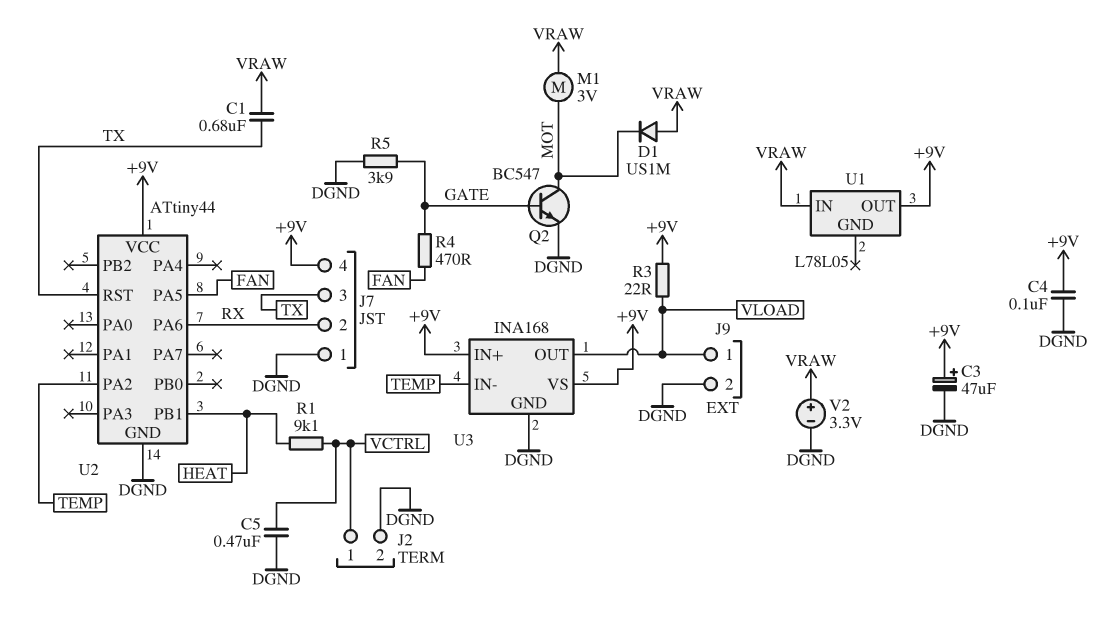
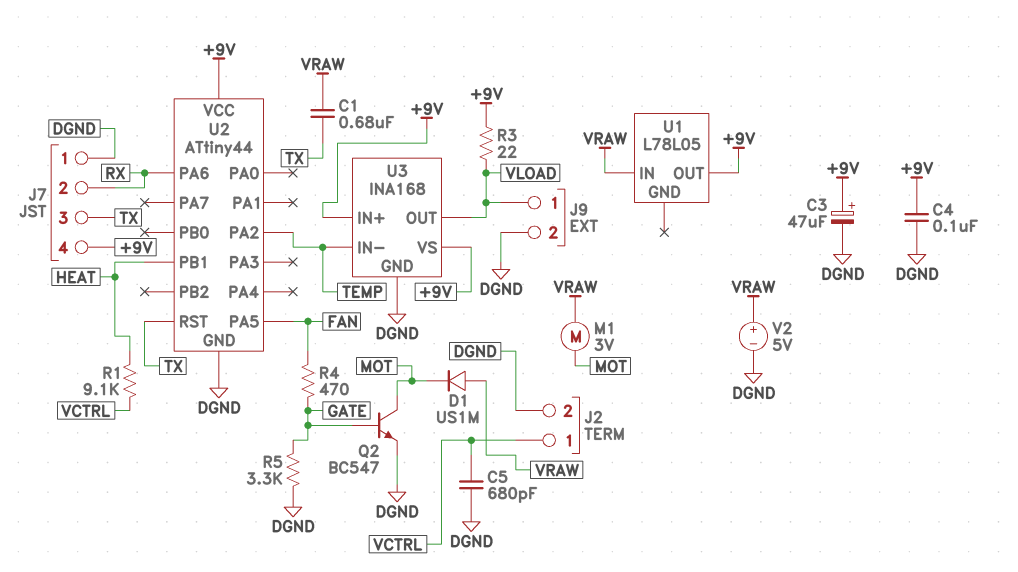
C5: 470nF (DGND, VCTRL) -> 680pF (DGND, VCTRL)
R5: 3.9k (DGND, GATE) -> 3.3k (DGND, GATE)
V2: 3.3V (plus VRAW, minus DGND) -> 5V (plus VRAW, minus DGND)

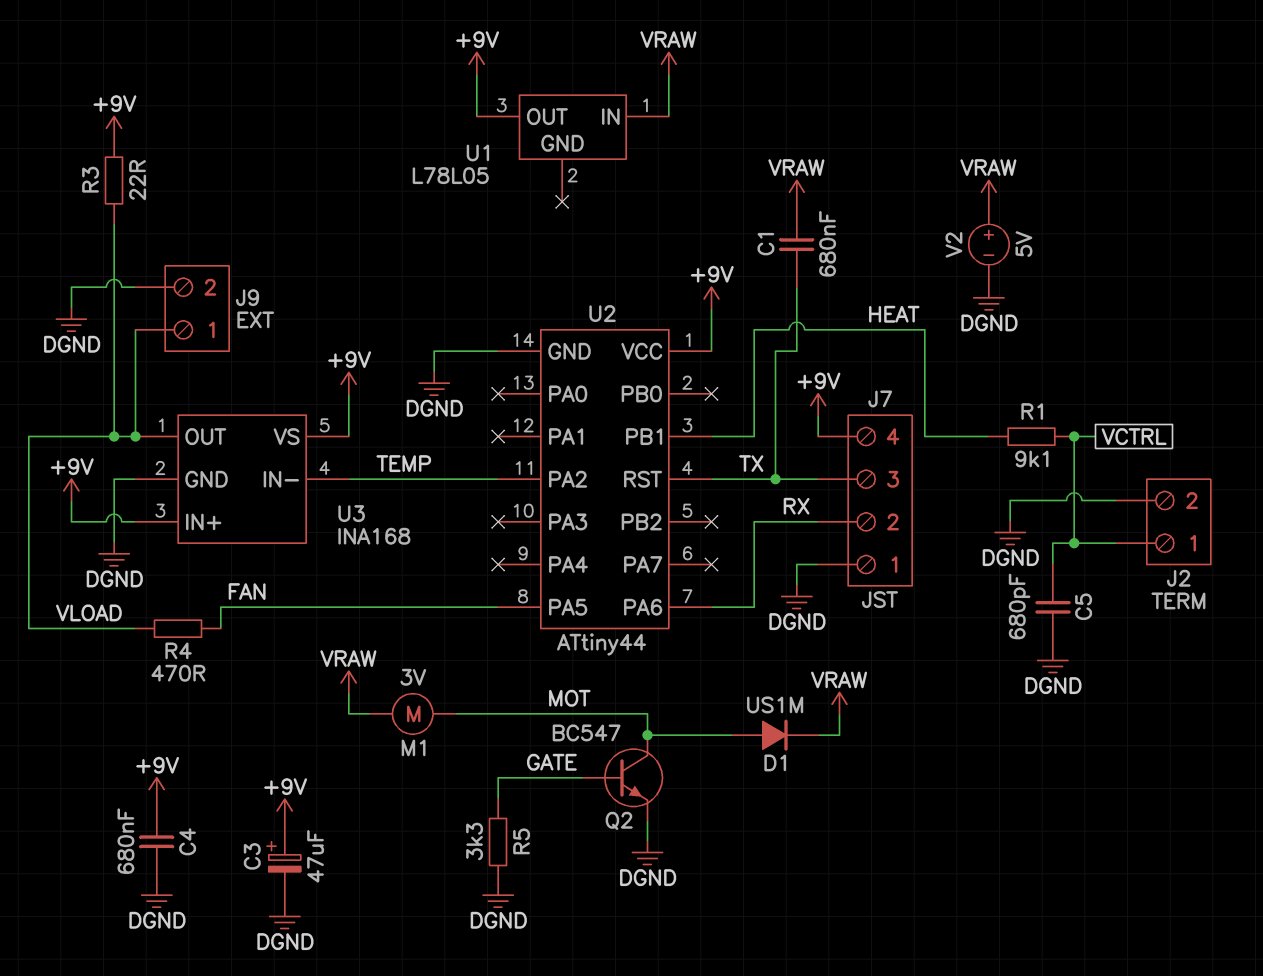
C4: 100nF (+9V, DGND) -> 680nF (+9V, DGND)
D1: diode US1M (A VRAW, K MOT) -> diode US1M (A MOT, K VRAW)
R4: 470 (FAN, GATE) -> 470 (FAN, VLOAD)

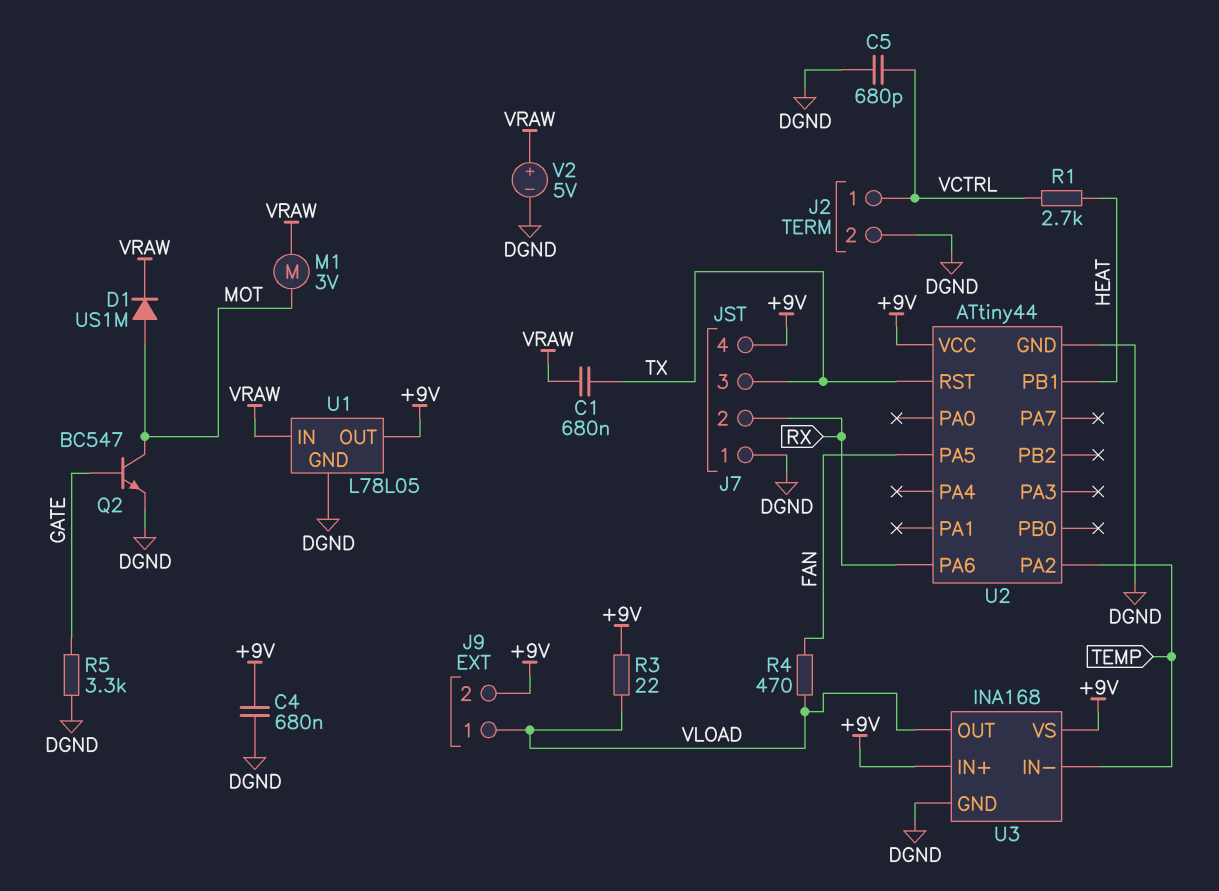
C3: 47uF (plus +9V, minus DGND) -> none
J9 pin 2: DGND -> +9V
R1: 9.1k (HEAT, VCTRL) -> 2.7k (HEAT, VCTRL)
U1 pin GND: none -> DGND

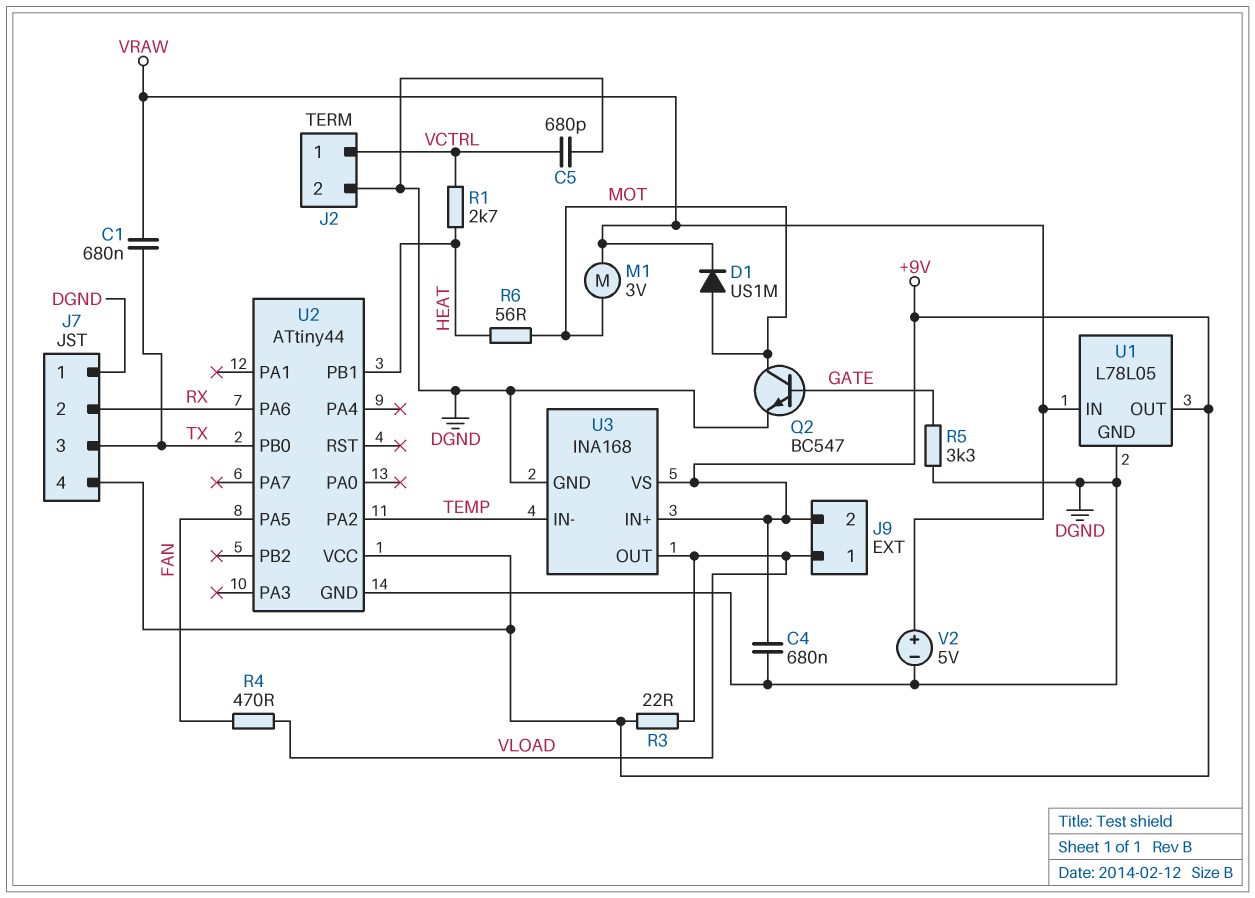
R6: none -> 56 (HEAT, MOT)
U2 pin PB0: none -> TX
U2 pin RST: TX -> none

